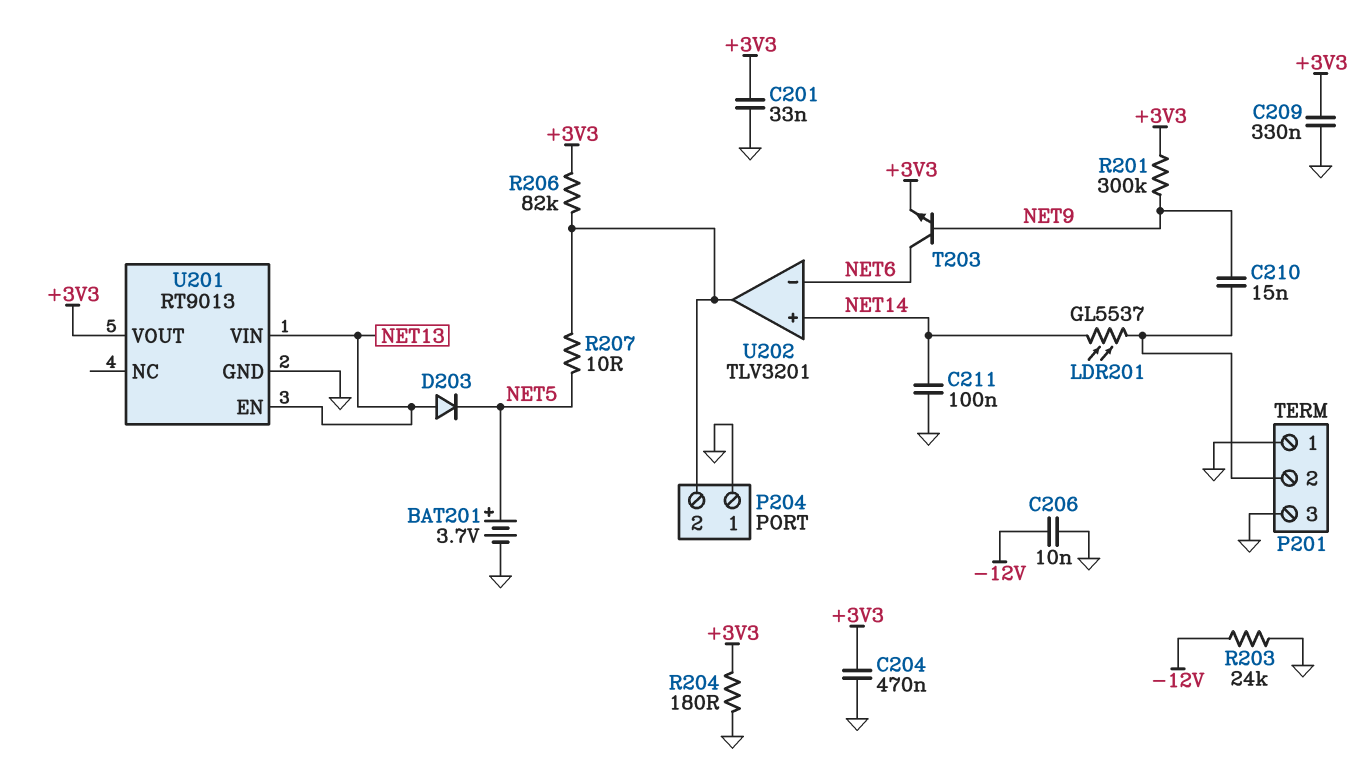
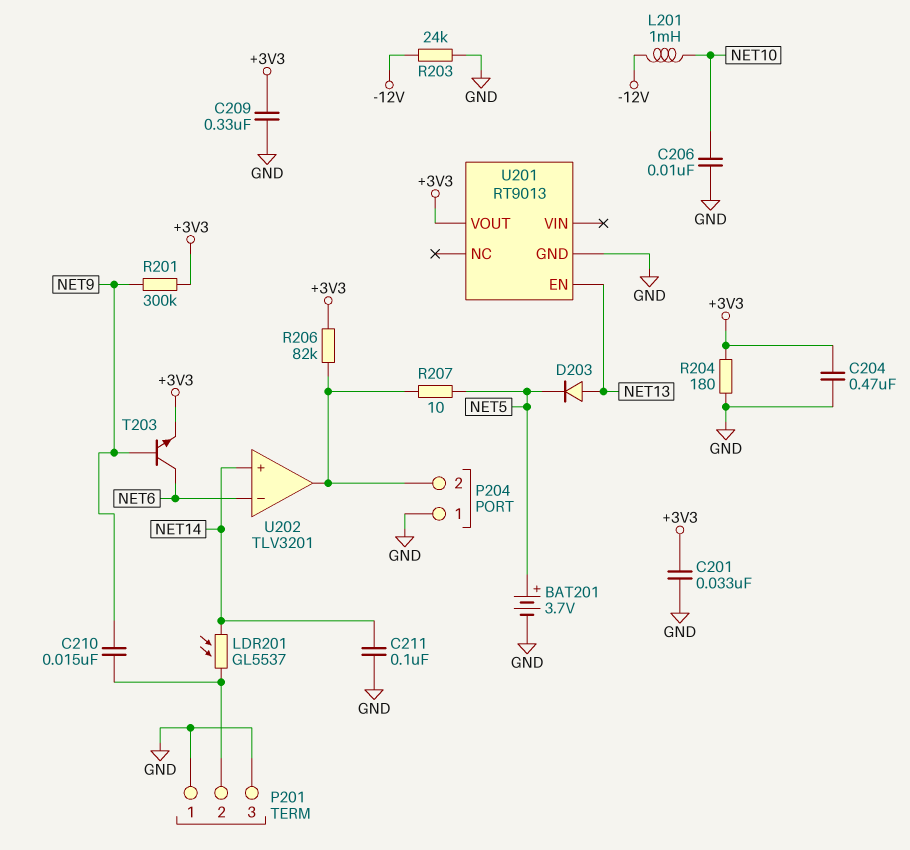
C206: 10nF (-12V, GND) -> 10nF (GND, NET10)
L201: none -> 1mH (-12V, NET10)
U201 pin VIN: NET13 -> none

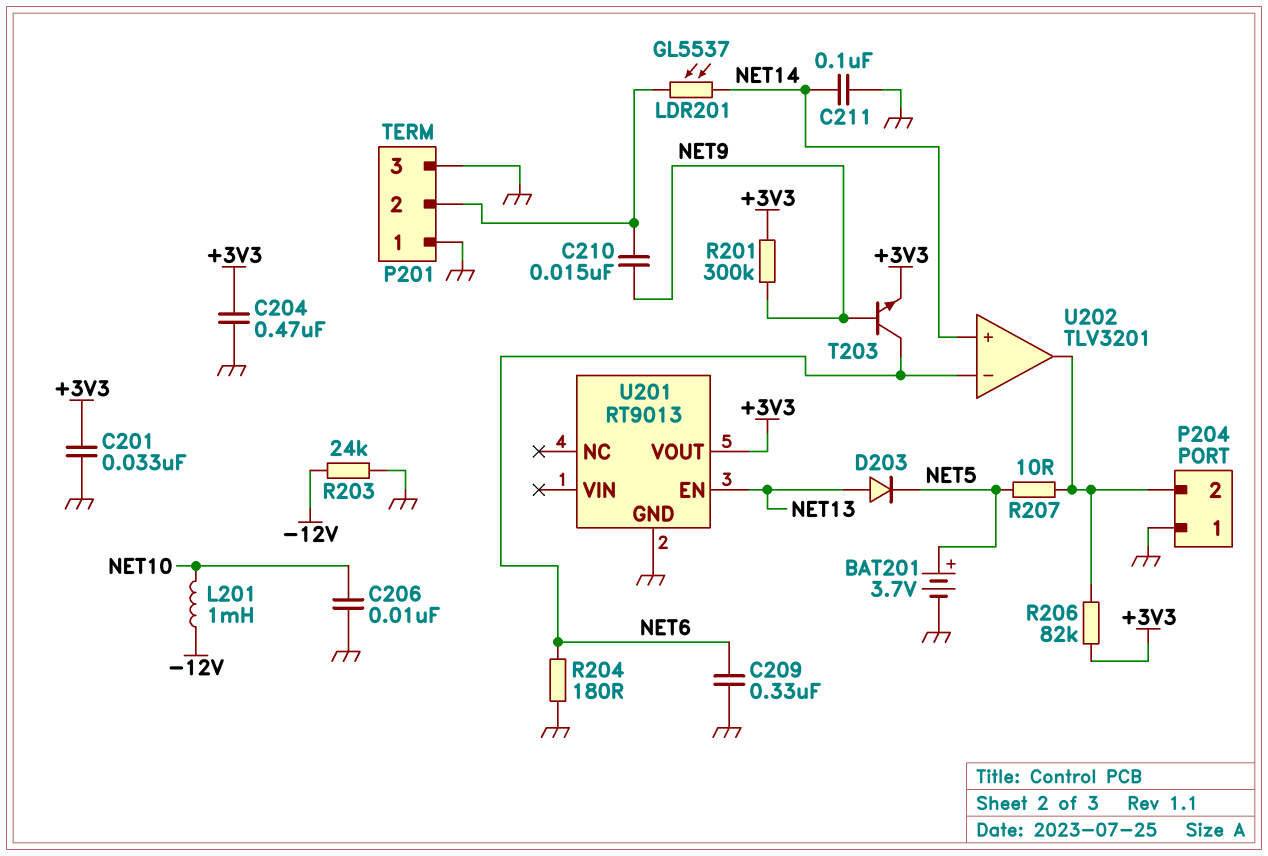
C209: 330nF (+3V3, GND) -> 330nF (GND, NET6)
R204: 180 (+3V3, GND) -> 180 (GND, NET6)

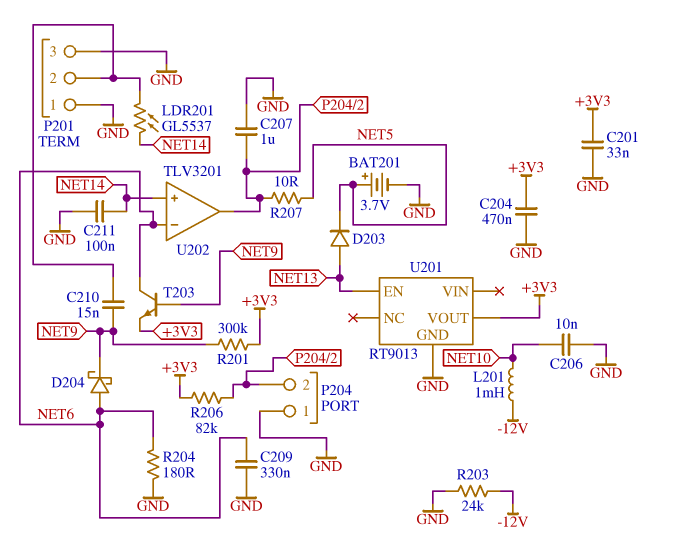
C207: none -> 1uF (GND, P204/2)
D204: none -> schottky (A NET6, K NET9)

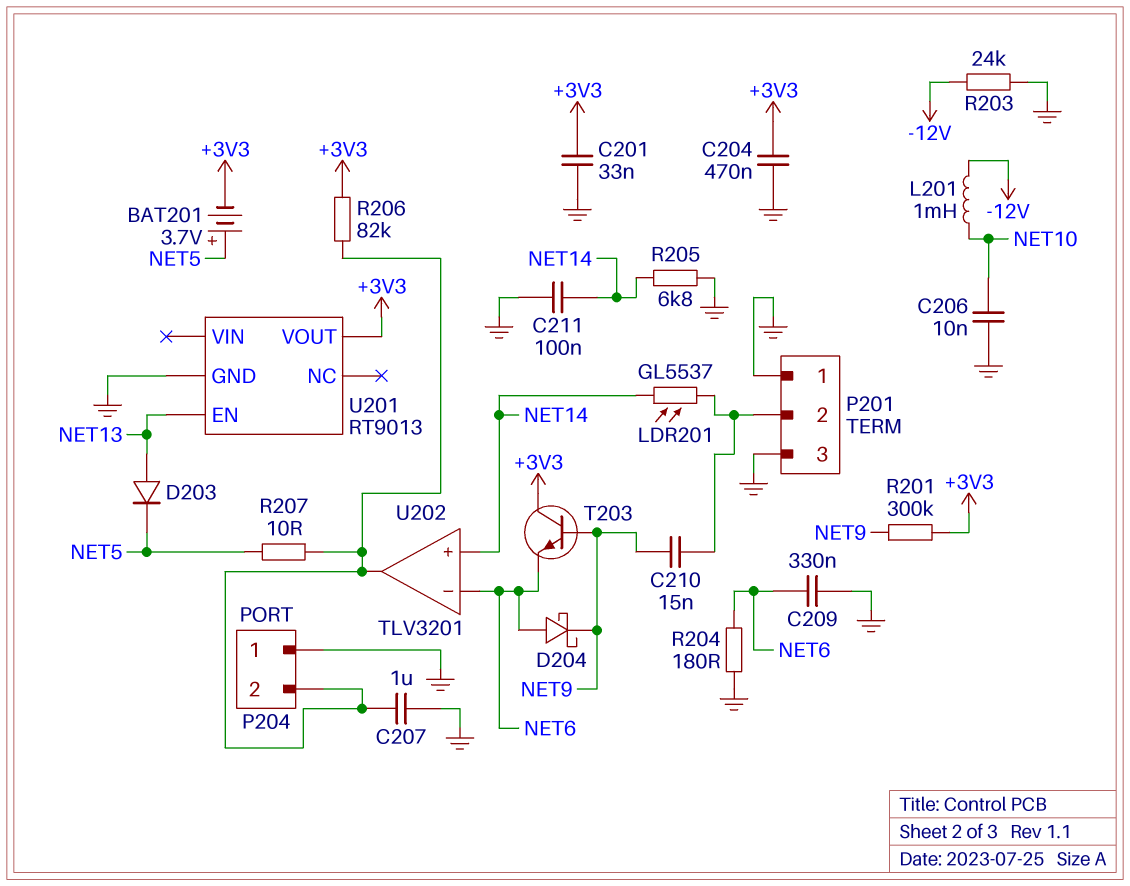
BAT201: 3.7V (plus NET5, minus GND) -> 3.7V (plus NET5, minus +3V3)
R205: none -> 6.8k (GND, NET14)
T203: NPN (B NET9, C NET6, E +3V3) -> NPN (B NET9, C +3V3, E NET6)

